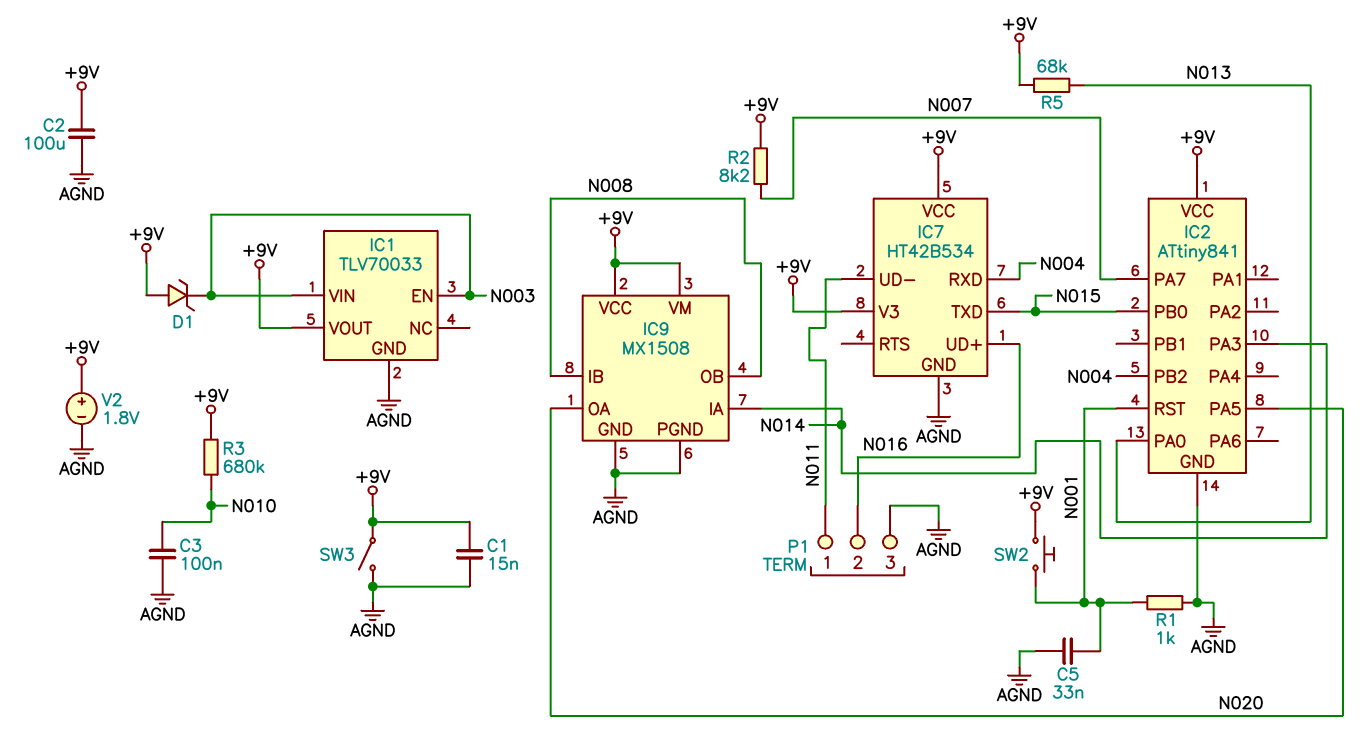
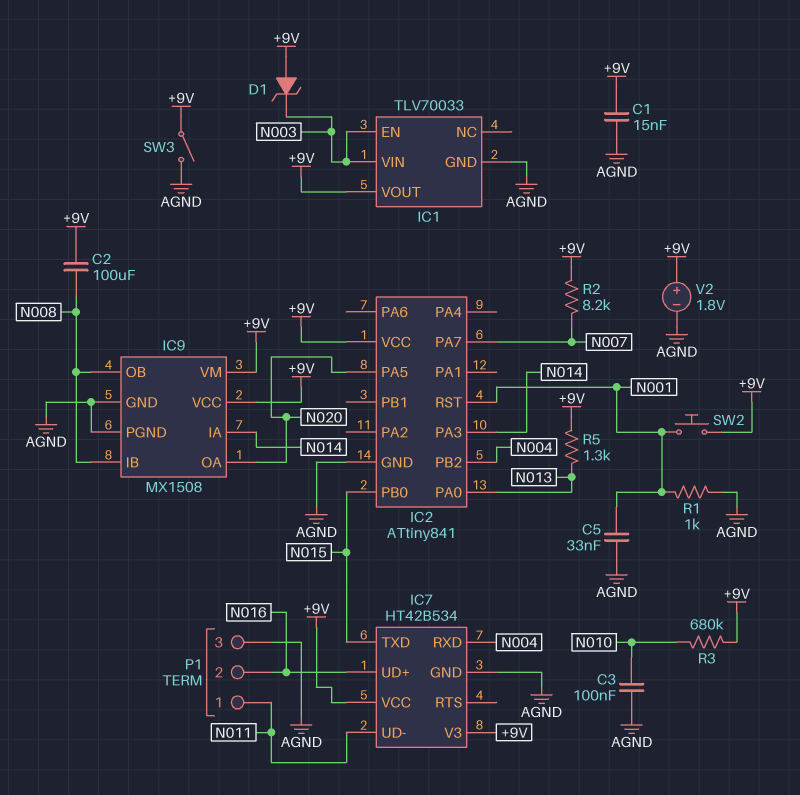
C2: 100uF (+9V, AGND) -> 100uF (+9V, N008)
R5: 68k (+9V, N013) -> 1.3k (+9V, N013)

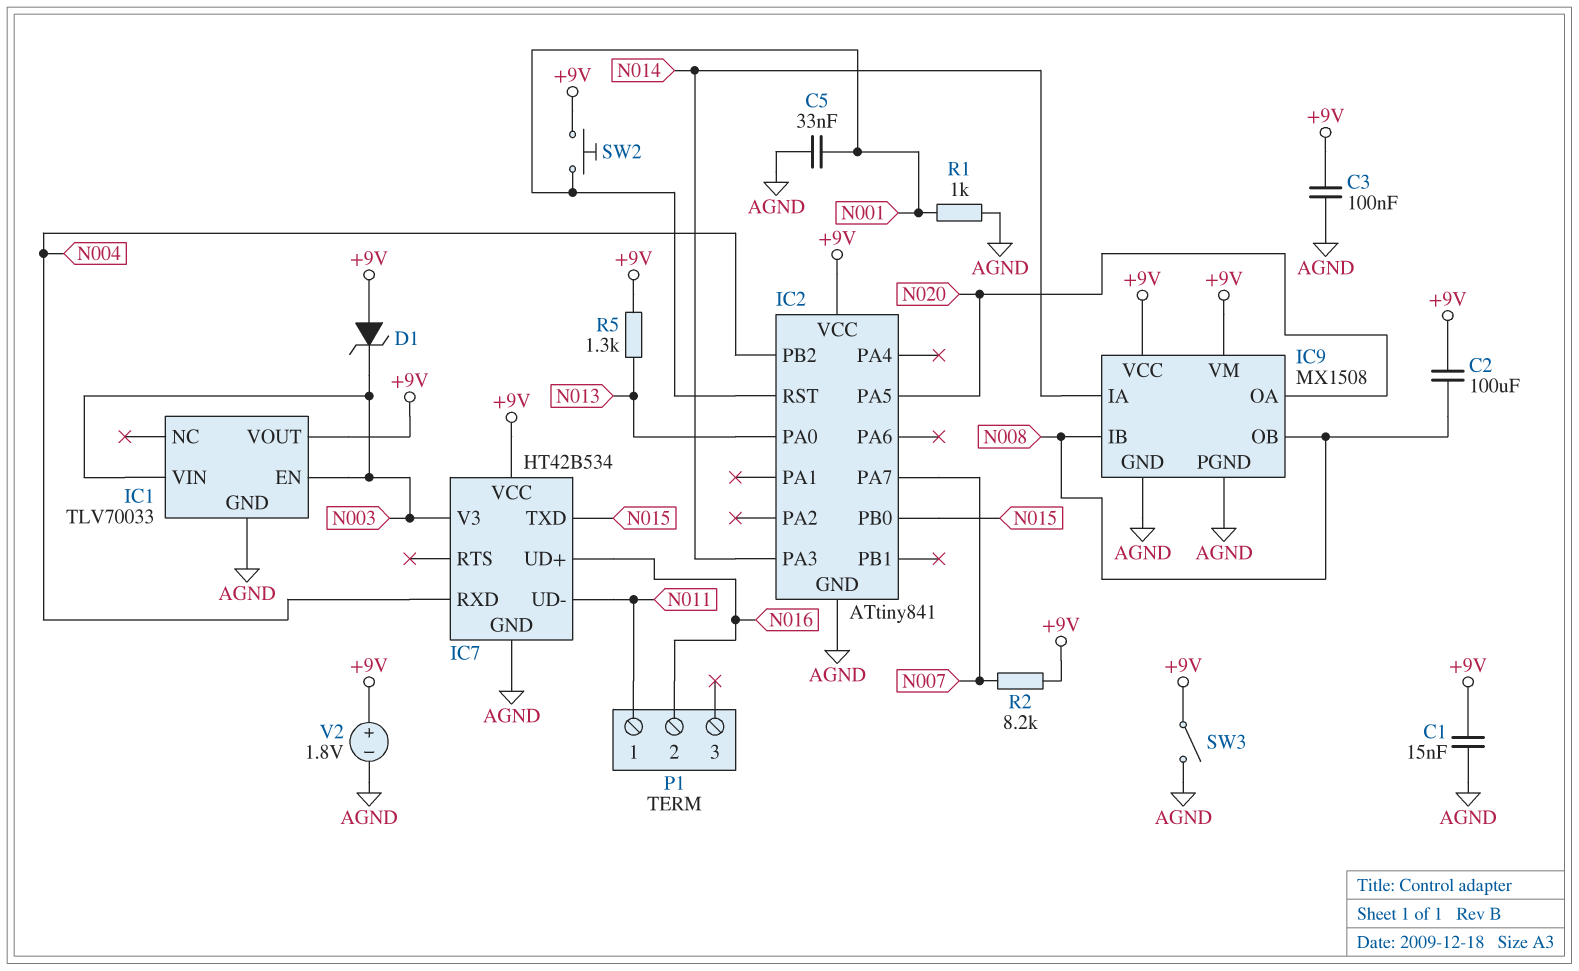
C3: 100nF (AGND, N010) -> 100nF (+9V, AGND)
IC7 pin V3: +9V -> N003
P1 pin 3: AGND -> none
R3: 680k (+9V, N010) -> none

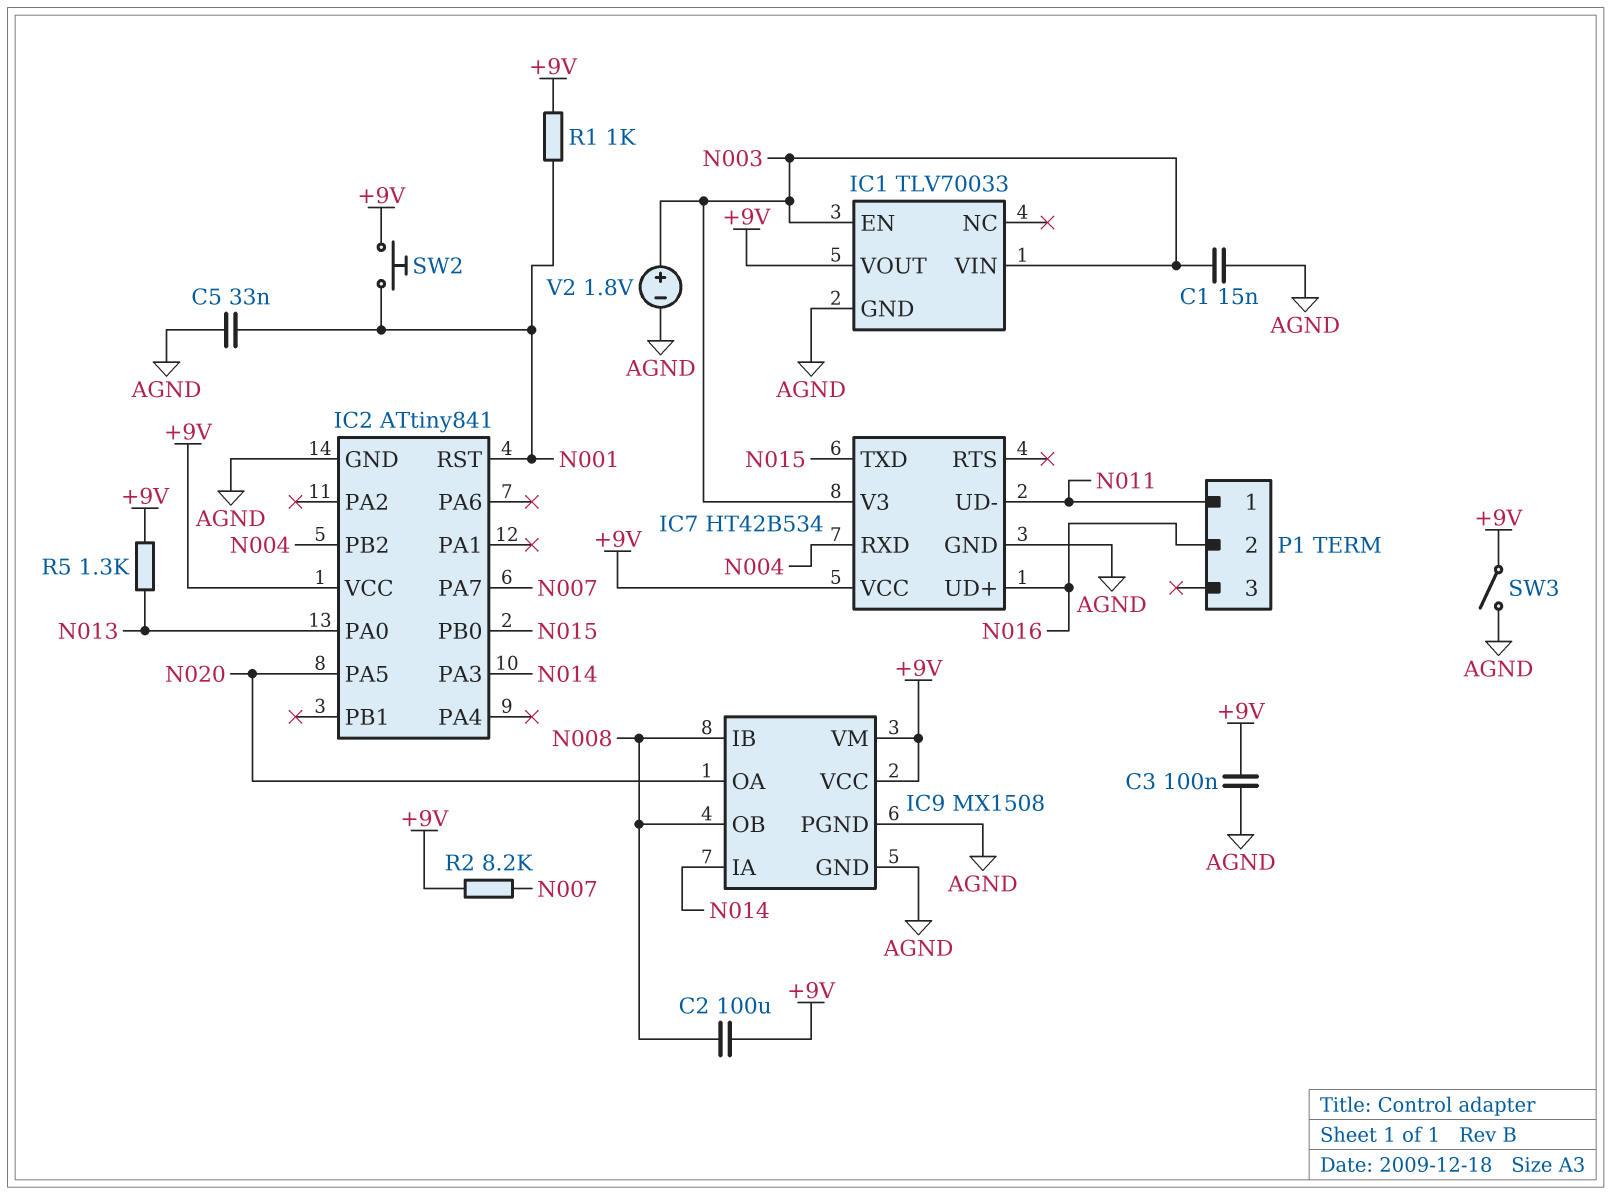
C1: 15nF (+9V, AGND) -> 15nF (AGND, N003)
D1: zener (A +9V, K N003) -> none
R1: 1k (AGND, N001) -> 1k (+9V, N001)
V2: 1.8V (plus +9V, minus AGND) -> 1.8V (plus N003, minus AGND)

